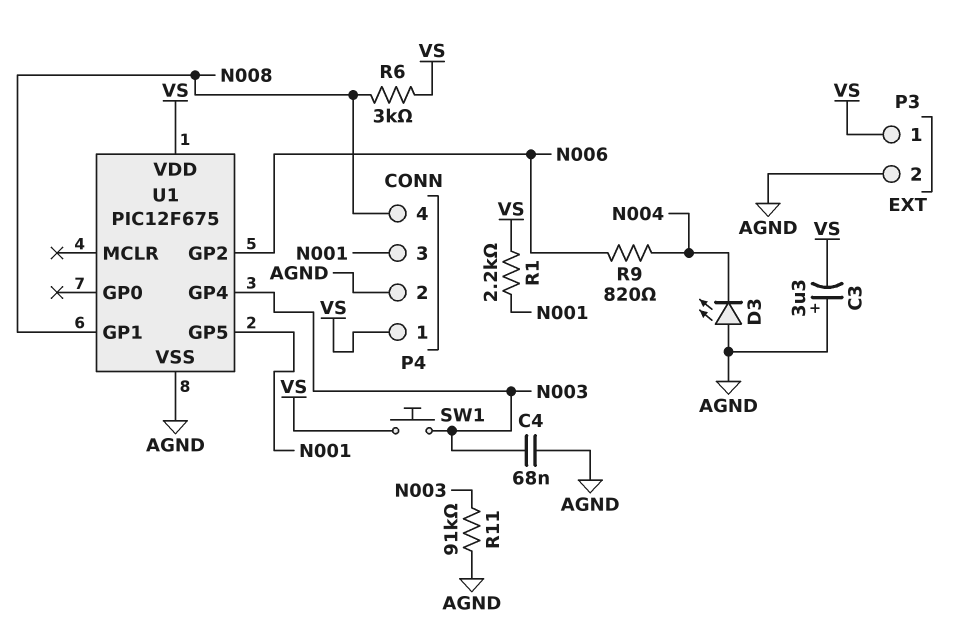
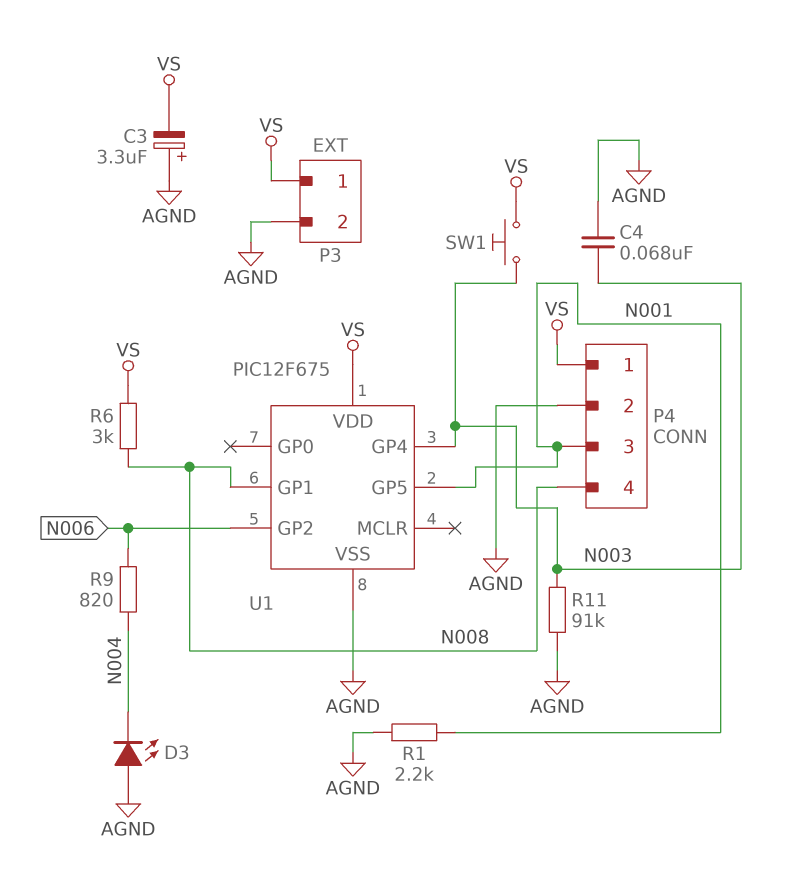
R1: 2.2k (N001, VS) -> 2.2k (AGND, N001)

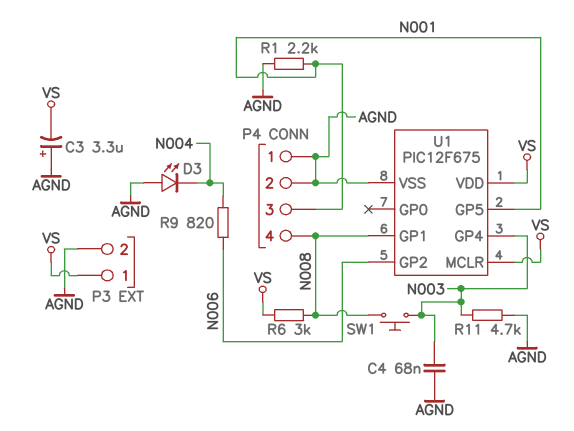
P4 pin 1: VS -> AGND
R11: 91k (AGND, N003) -> 4.7k (AGND, N003)
SW1: button (N003, VS) -> button (N003, N008)
U1 pin MCLR: none -> VS

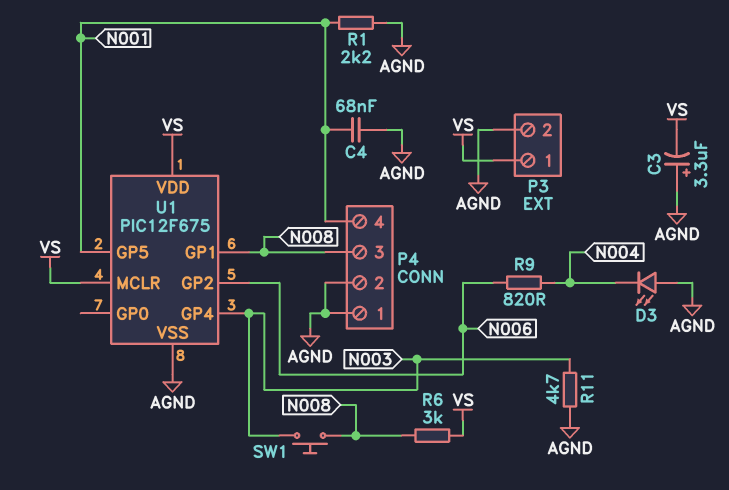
C4: 68nF (AGND, N003) -> 68nF (AGND, N001)
P4 pin 3: N001 -> N008
P4 pin 4: N008 -> N001

